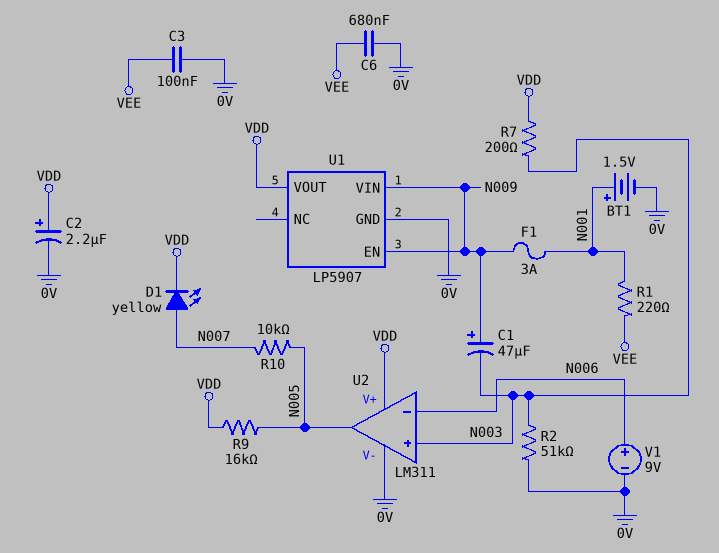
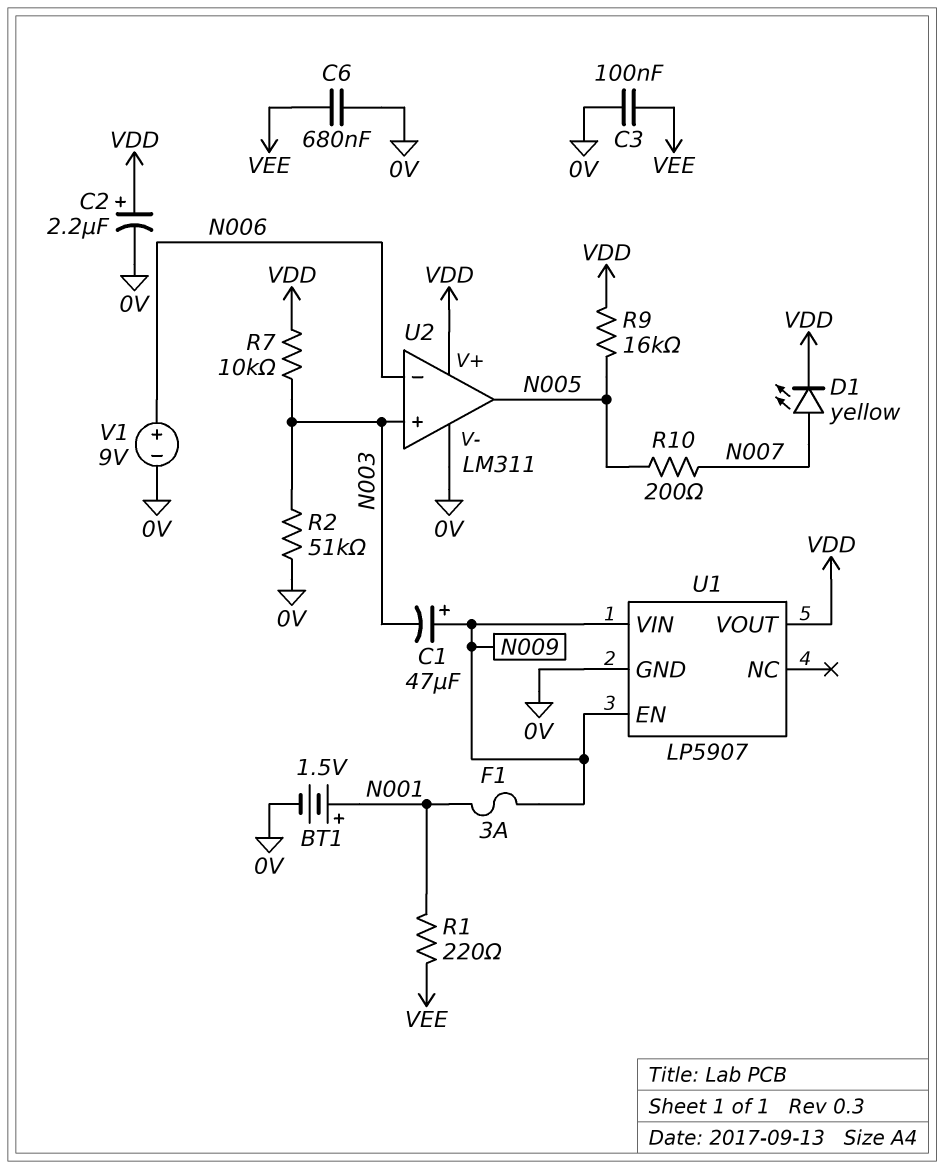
R7: 200 (N003, VDD) -> 10k (N003, VDD)
R10: 10k (N005, N007) -> 200 (N005, N007)

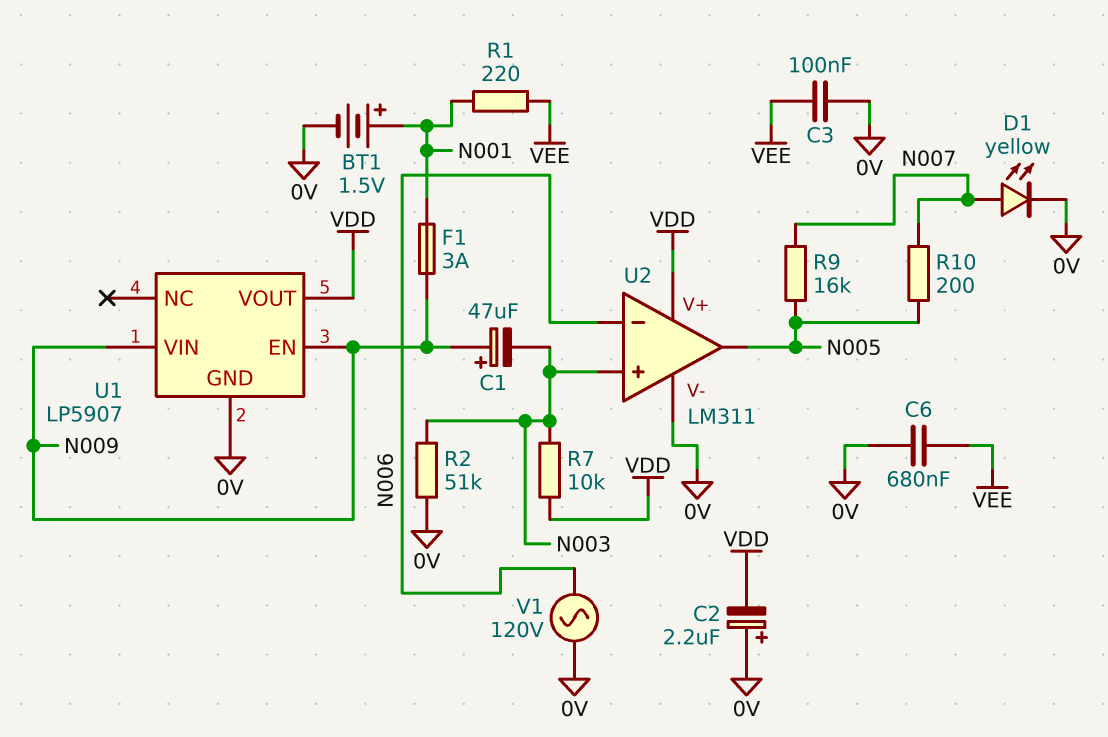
C2: 2.2uF (plus VDD, minus 0V) -> 2.2uF (plus 0V, minus VDD)
D1: LED yellow (A N007, K VDD) -> LED yellow (A N007, K 0V)
R9: 16k (N005, VDD) -> 16k (N005, N007)
V1: 9V (plus N006, minus 0V) -> AC 120V (0V, N006)

